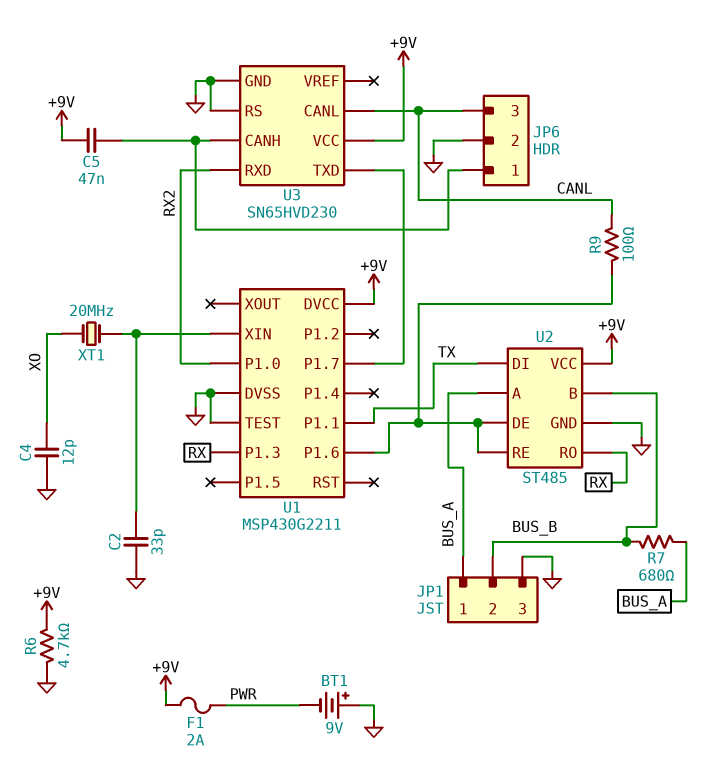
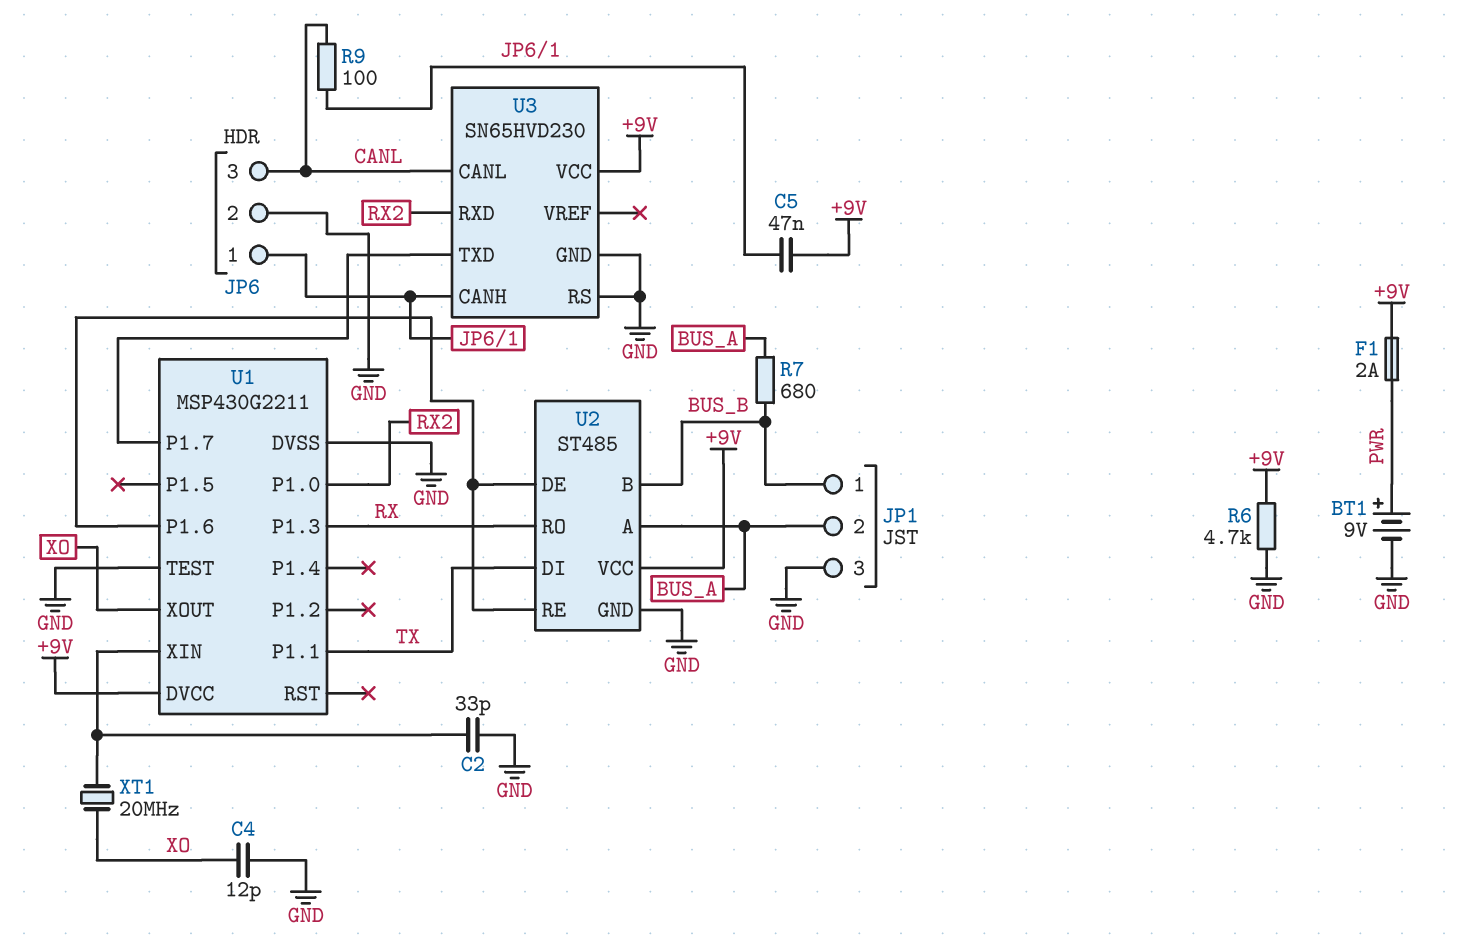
BT1: 9V (plus GND, minus PWR) -> 9V (plus PWR, minus GND)
JP1 pin 1: BUS_A -> BUS_B
JP1 pin 2: BUS_B -> BUS_A
R9: 100 (CANL, U1/P1.6) -> 100 (CANL, JP6/1)
U1 pin XOUT: none -> XO

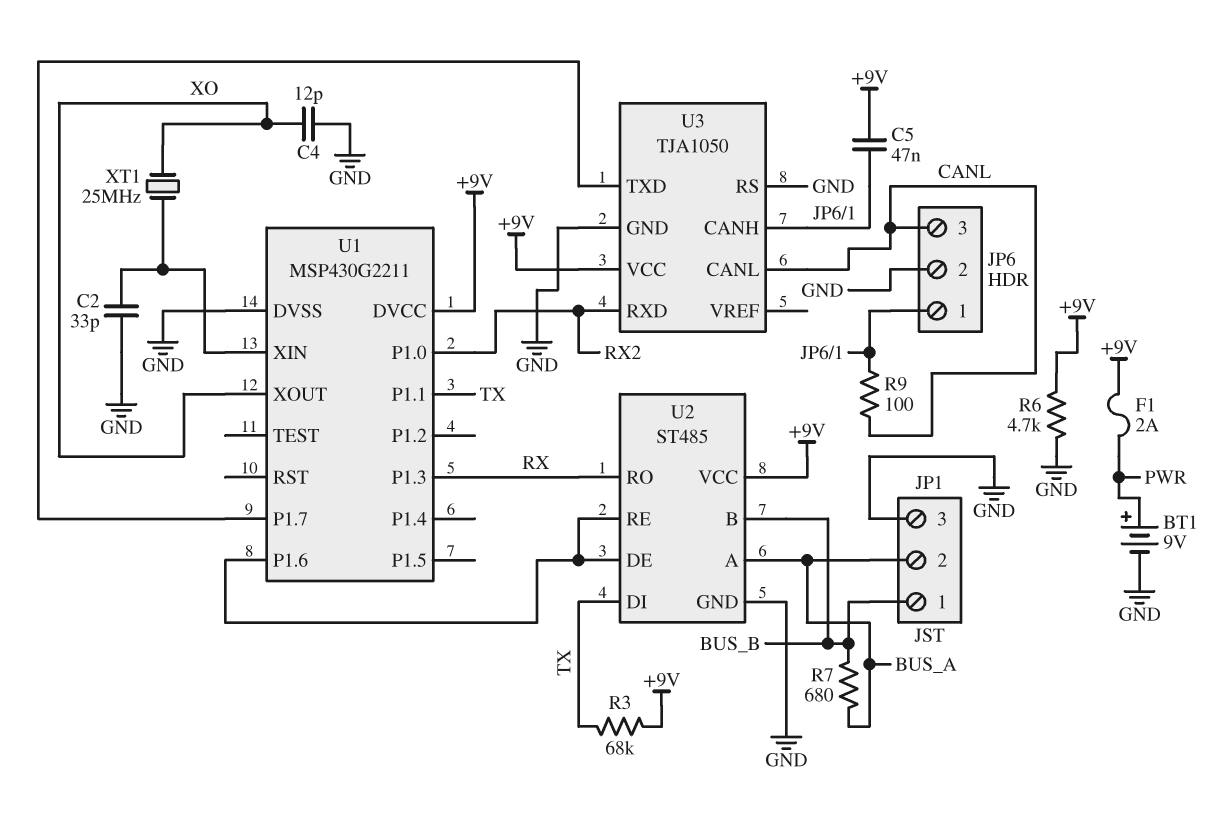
R3: none -> 68k (+9V, TX)
U1 pin TEST: GND -> none
U3: SN65HVD230 -> TJA1050
XT1: 20MHz (U1/XIN, XO) -> 25MHz (U1/XIN, XO)

